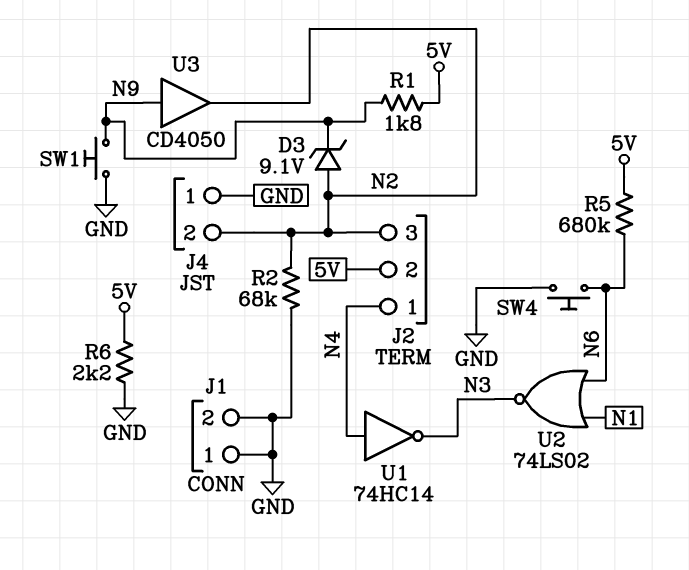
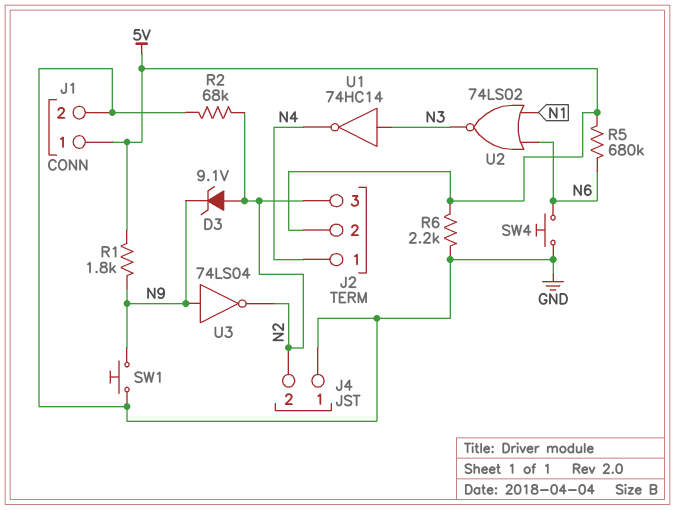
J1 pin 1: GND -> 5V
U1: NOT 74HC14 (in N4, out N3) -> NOT 74HC14 (in N3, out N4)
U3: buffer CD4050 (in N9, out N2) -> NOT 74LS04 (in N9, out N2)

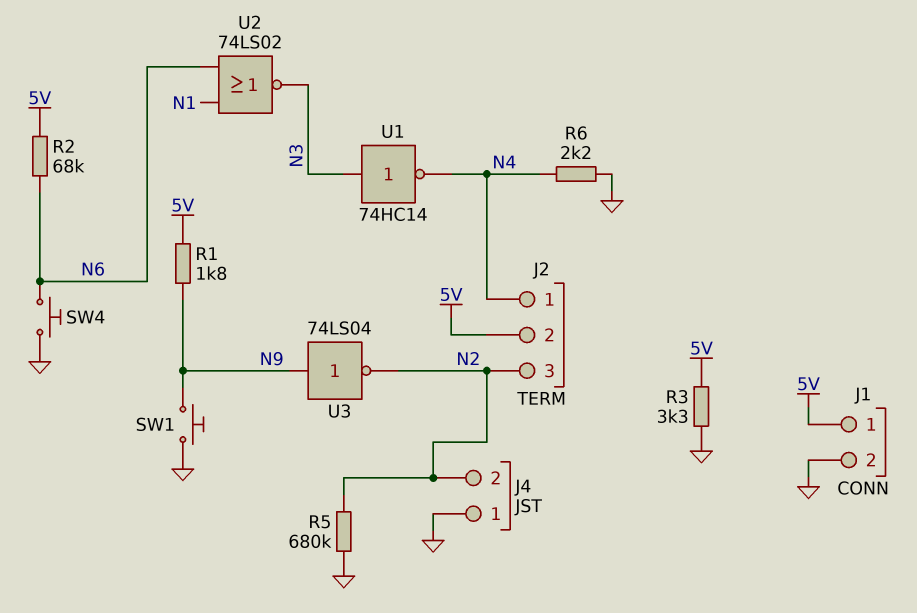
D3: zener 9.1V (A N2, K N9) -> none
R2: 68k (GND, N2) -> 68k (5V, N6)
R3: none -> 3.3k (5V, GND)
R5: 680k (5V, N6) -> 680k (GND, N2)
R6: 2.2k (5V, GND) -> 2.2k (GND, N4)

